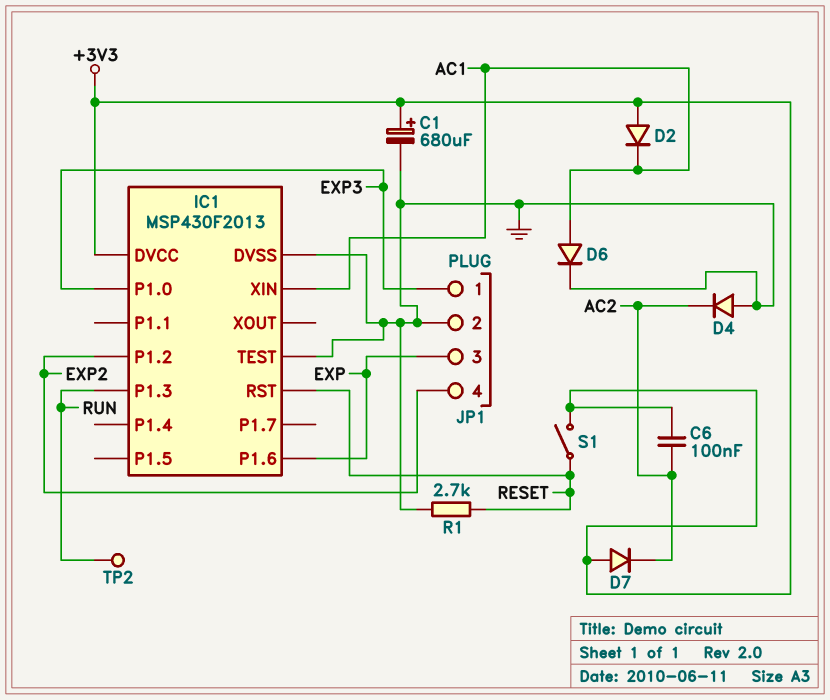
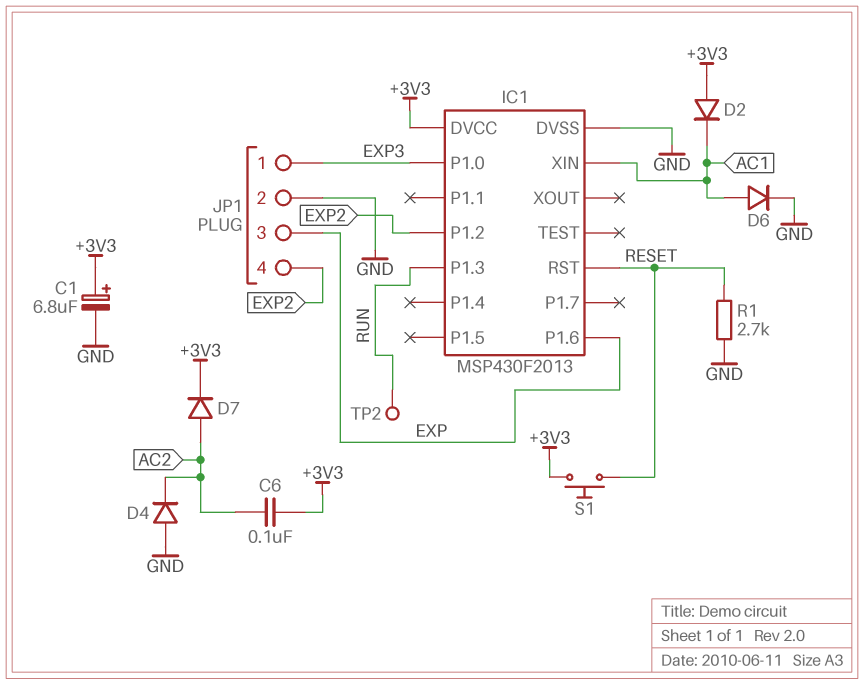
C1: 680uF (plus +3V3, minus GND) -> 6.8uF (plus +3V3, minus GND)
D7: diode (A +3V3, K AC2) -> diode (A AC2, K +3V3)
IC1 pin TEST: GND -> none
S1: switch (+3V3, RESET) -> button (+3V3, RESET)

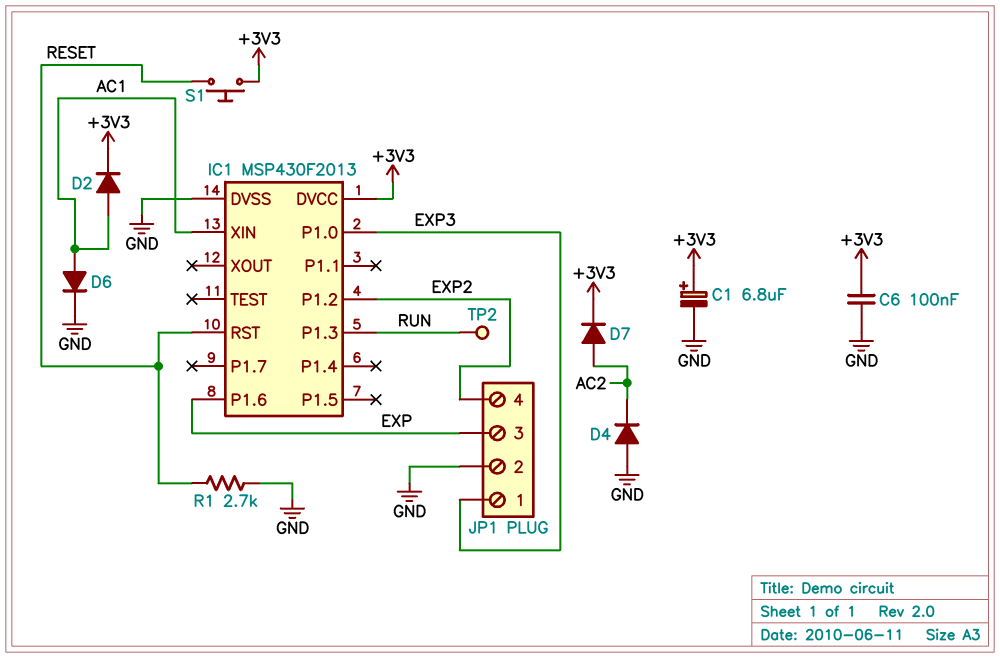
C6: 100nF (+3V3, AC2) -> 100nF (+3V3, GND)
D2: diode (A +3V3, K AC1) -> diode (A AC1, K +3V3)

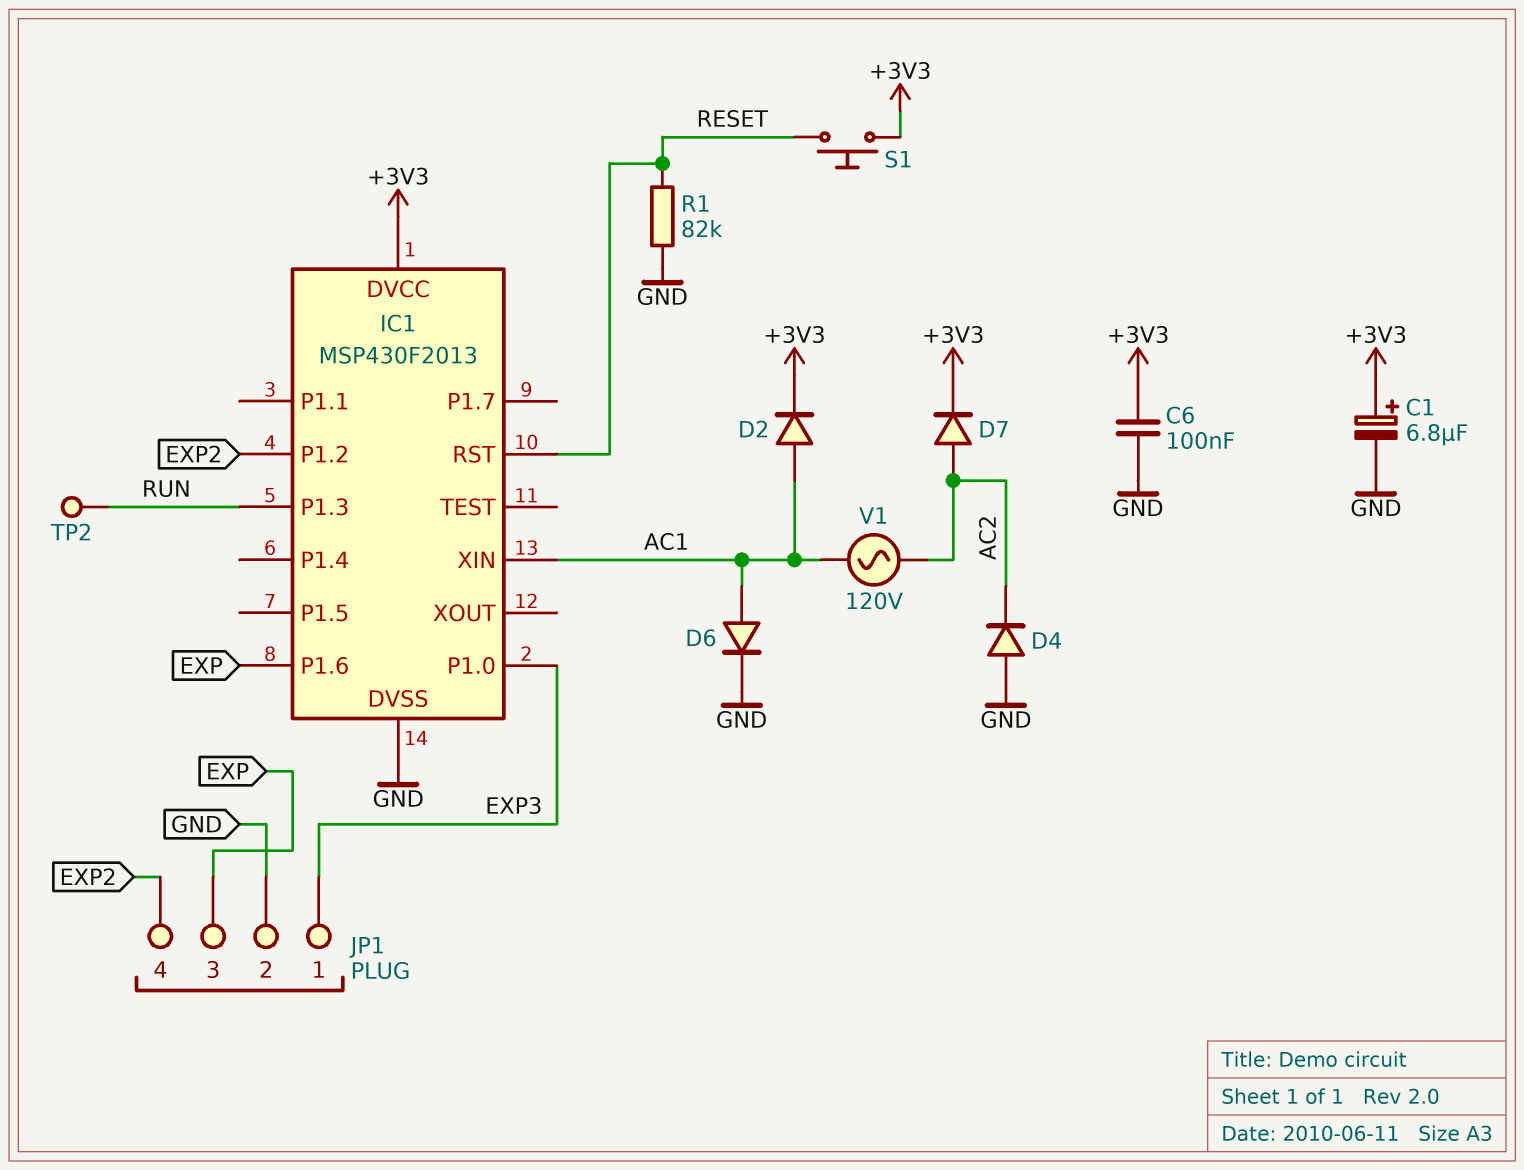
R1: 2.7k (GND, RESET) -> 82k (GND, RESET)
V1: none -> AC 120V (AC1, AC2)

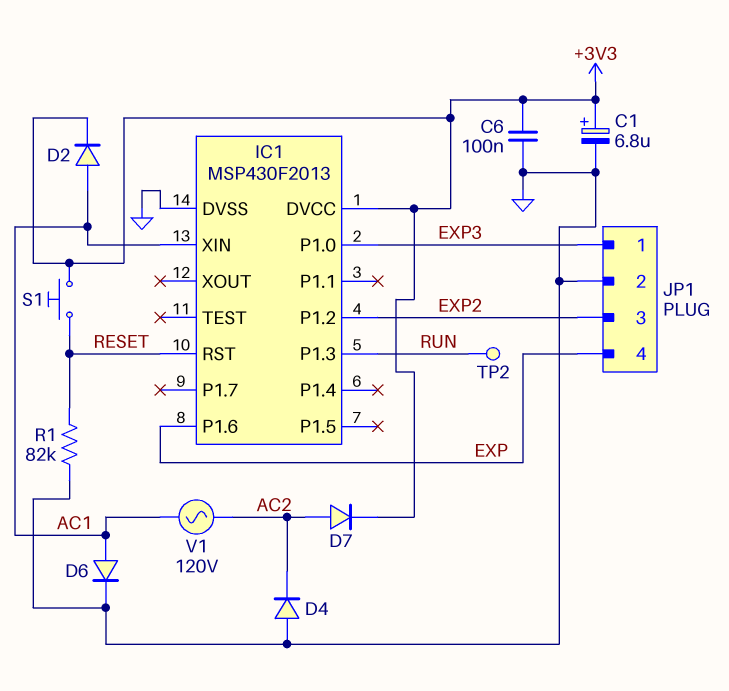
JP1 pin 3: EXP -> EXP2
JP1 pin 4: EXP2 -> EXP

